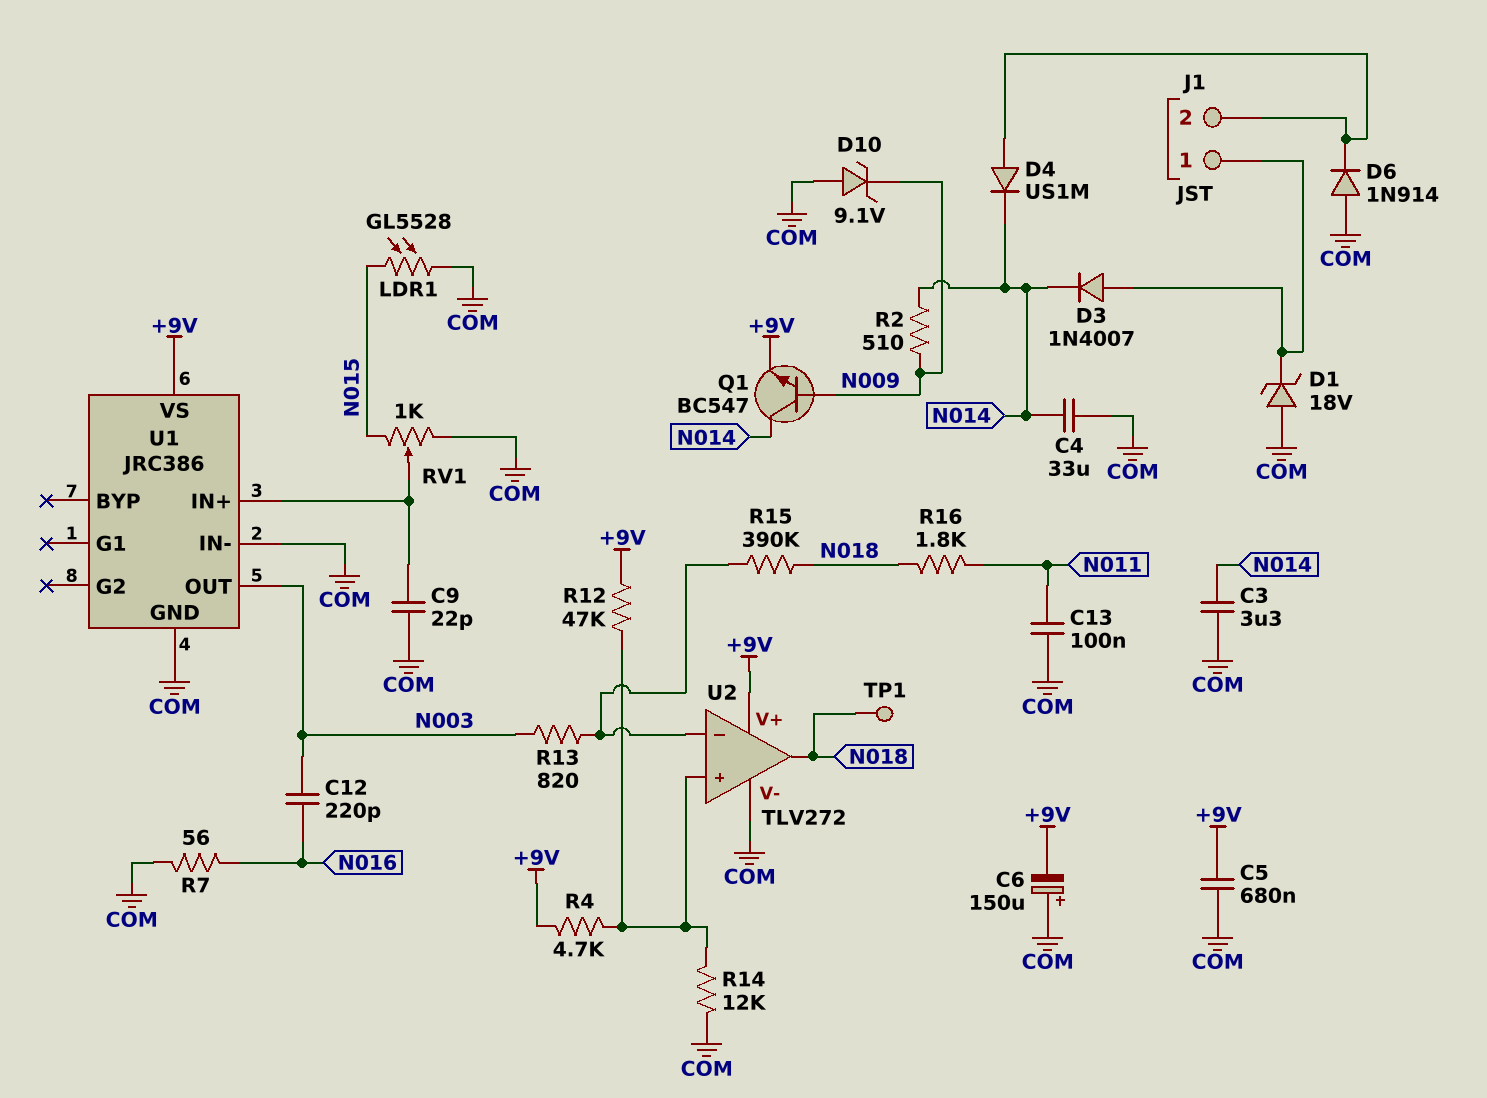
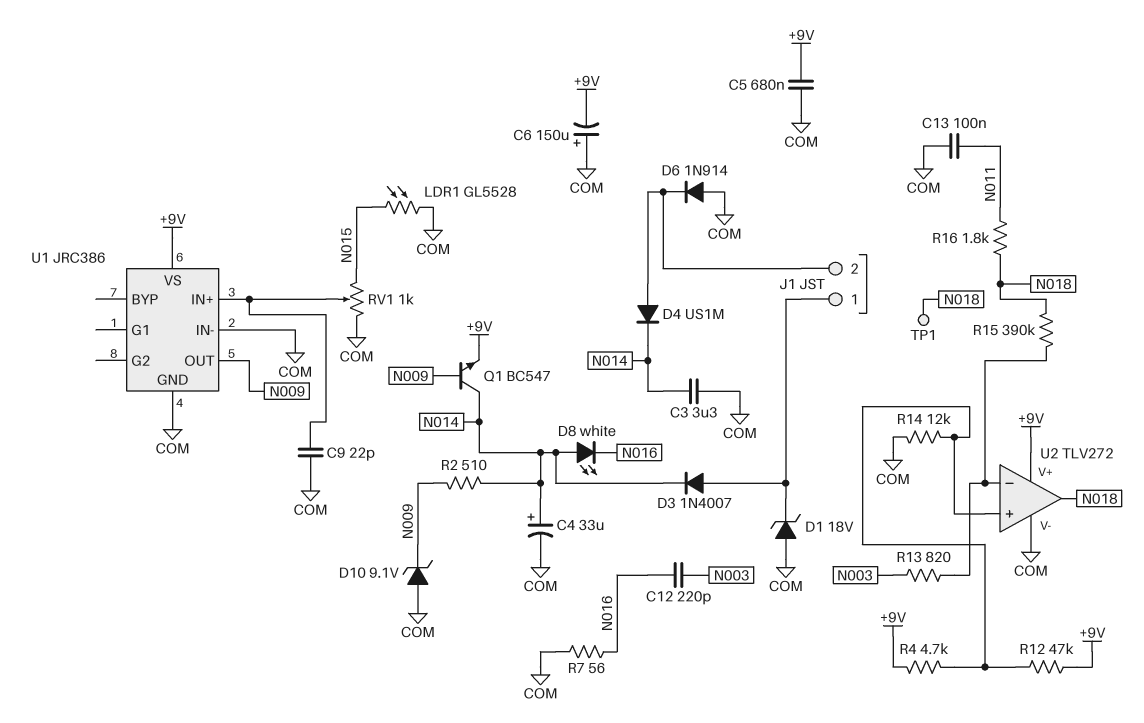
C4: 33uF (COM, N014) -> 33uF (plus N014, minus COM)
D8: none -> LED white (A N014, K N016)
U1 pin OUT: N003 -> N009

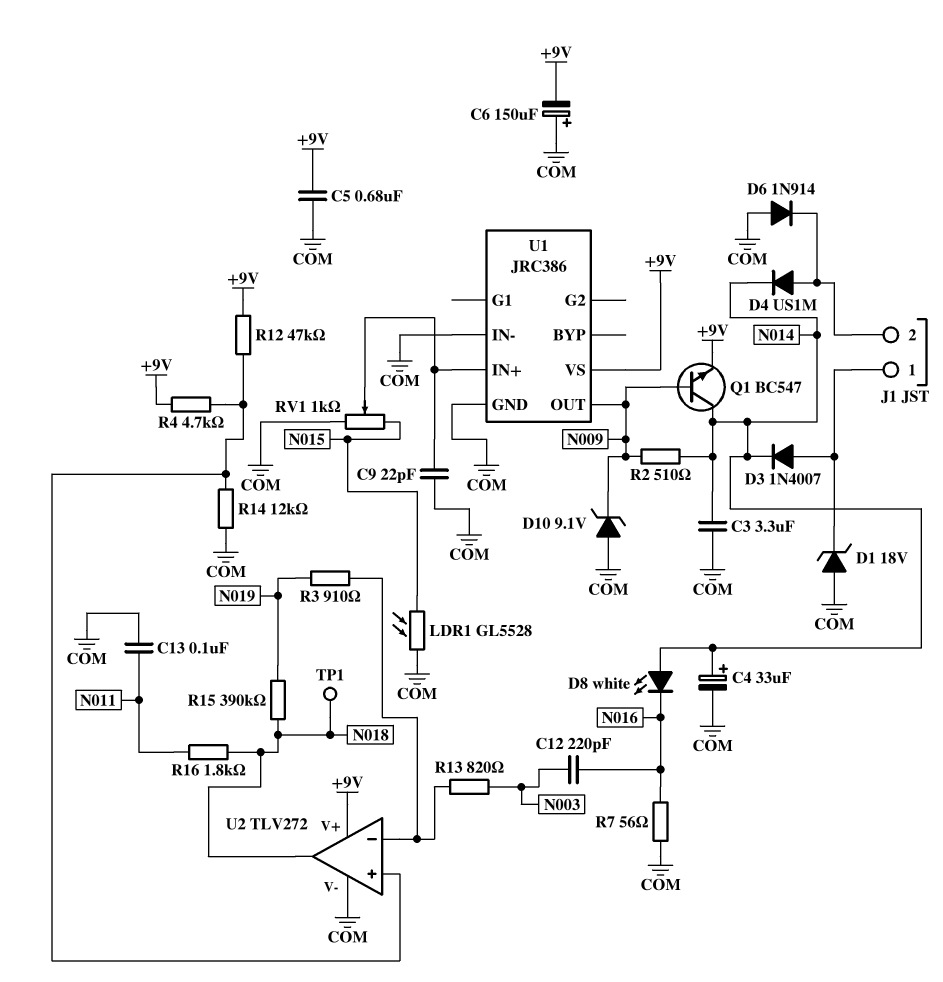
R3: none -> 910 (N019, U2/in-)
R15: 390k (N018, U2/in-) -> 390k (N018, N019)

